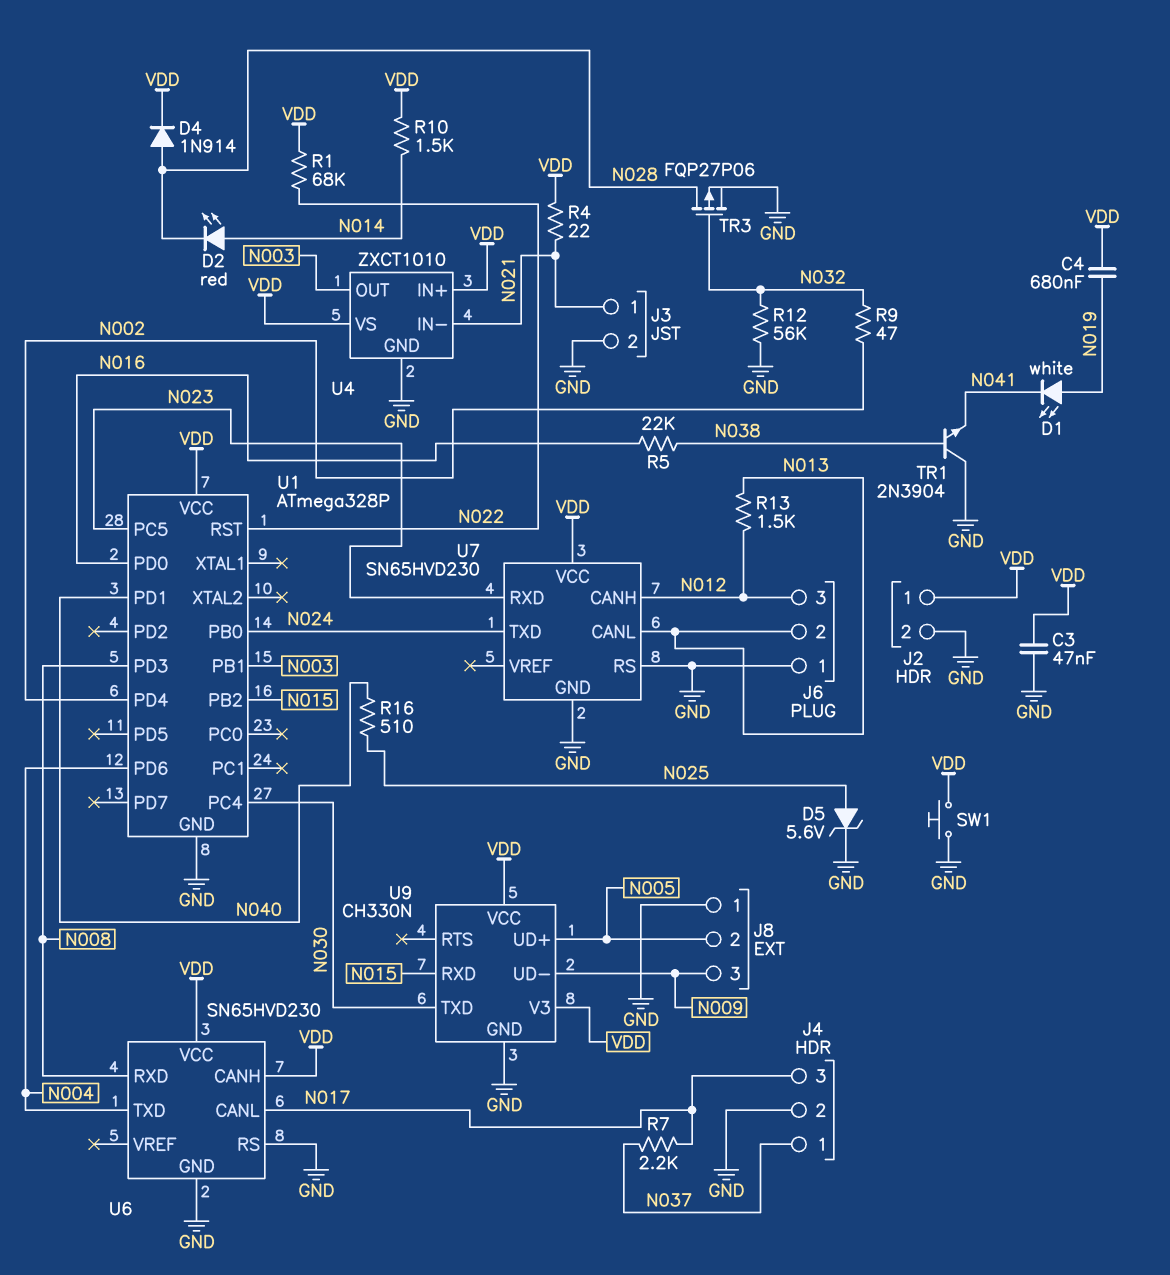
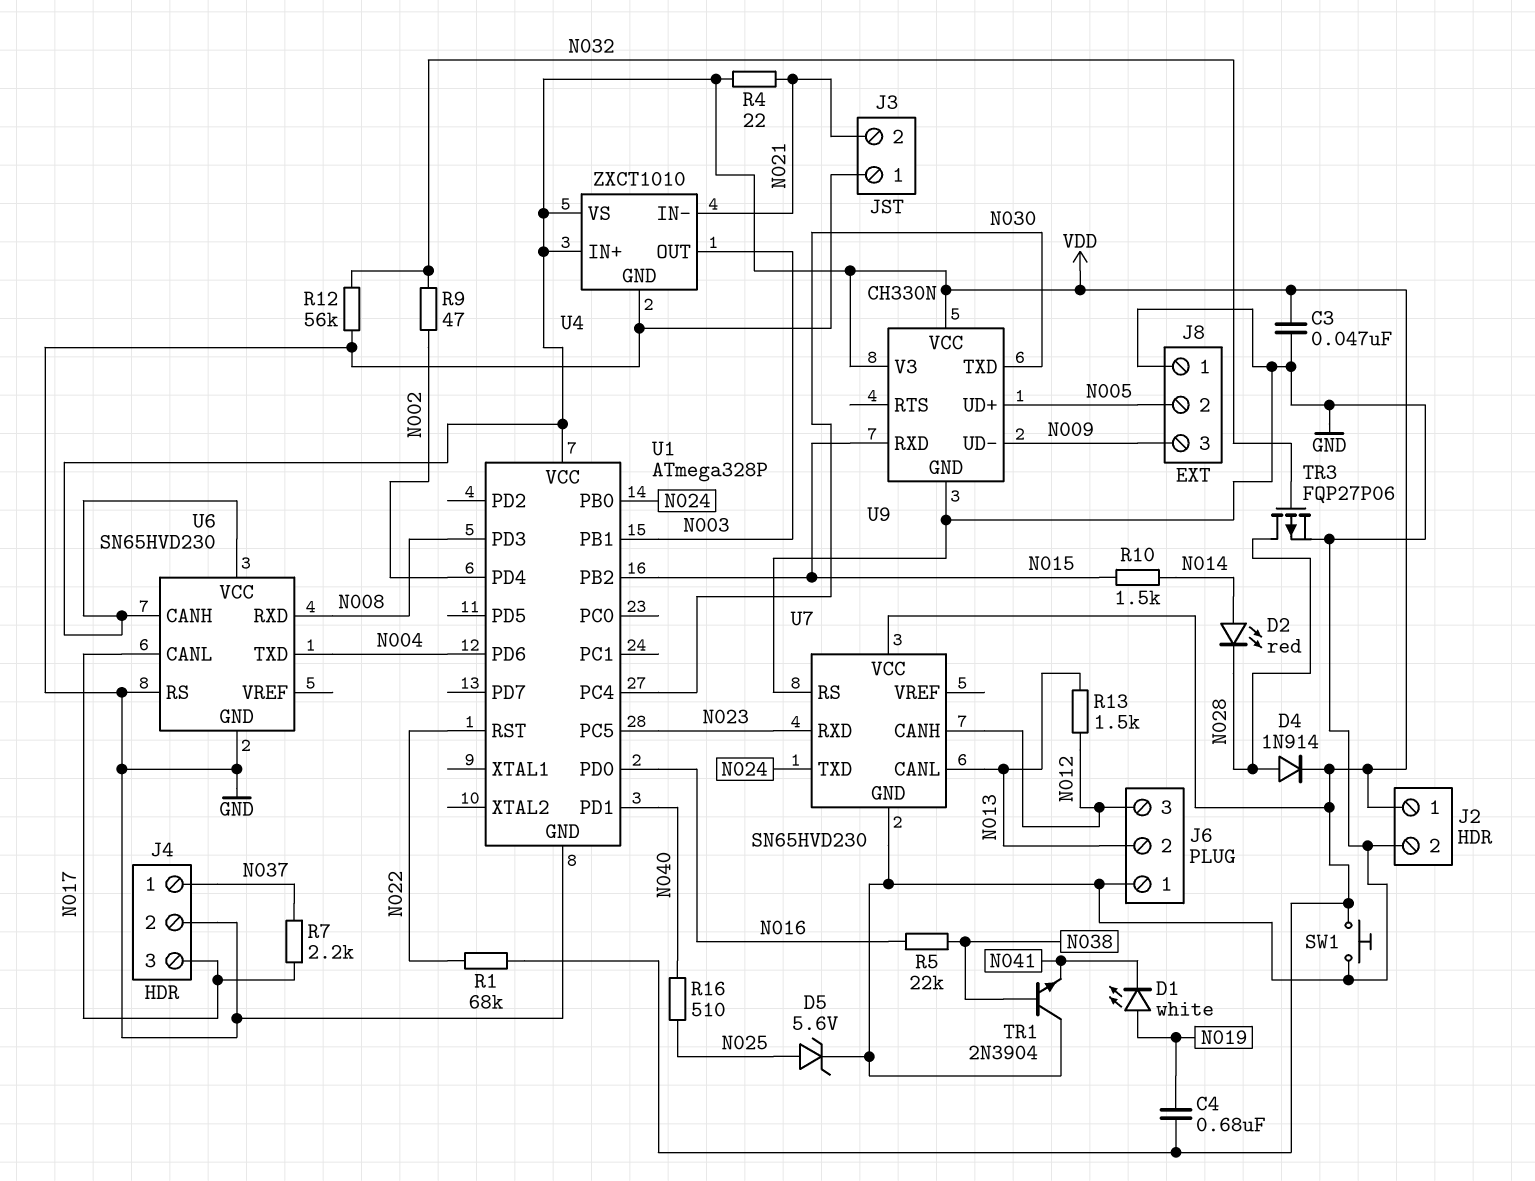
J3 pin 1: N021 -> GND
J3 pin 2: GND -> N021
R10: 1.5k (N014, VDD) -> 1.5k (N014, N015)

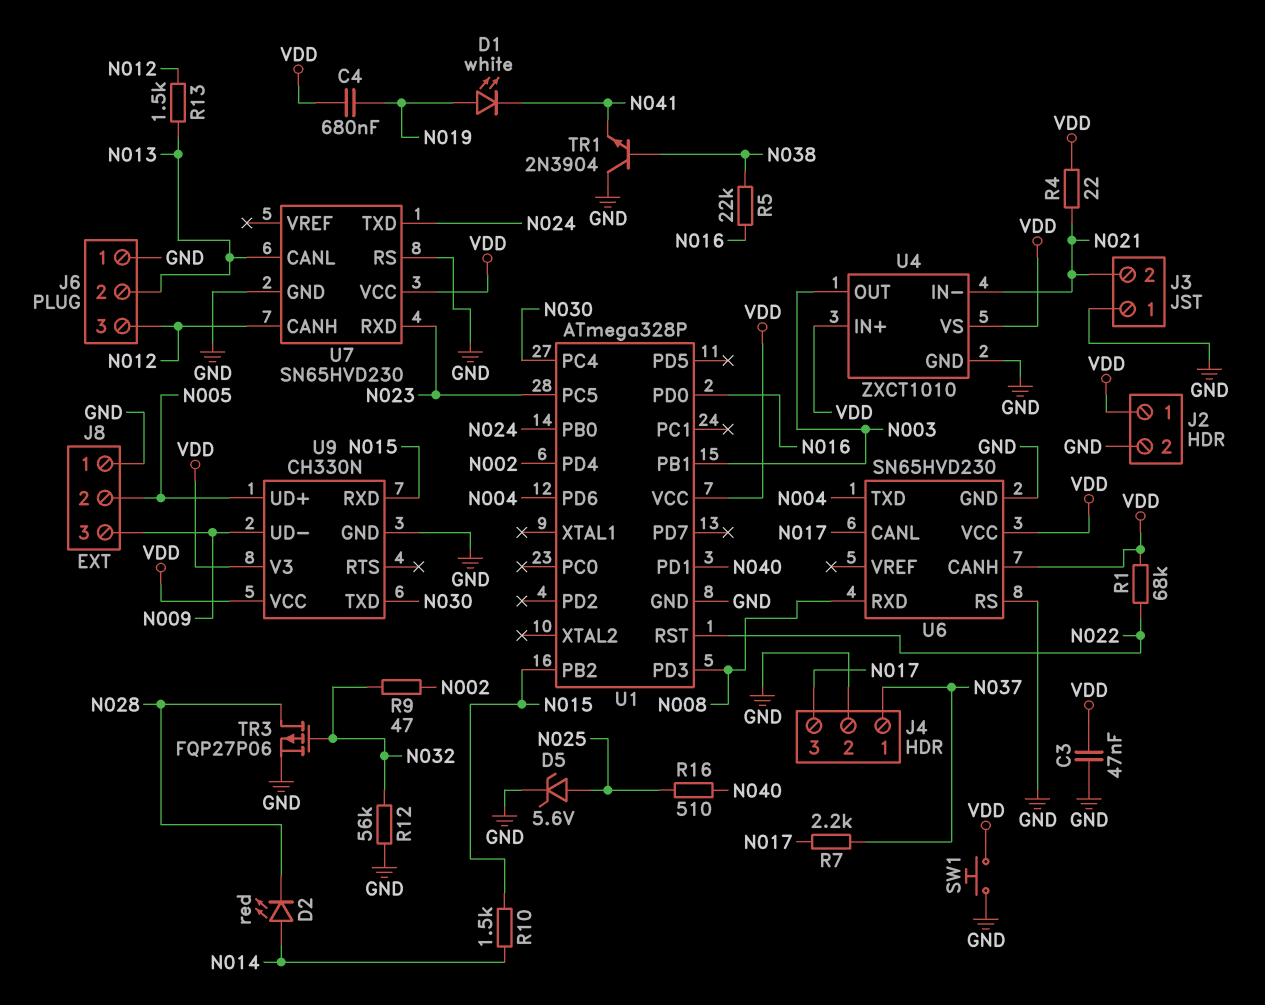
D4: diode 1N914 (A N028, K VDD) -> none

